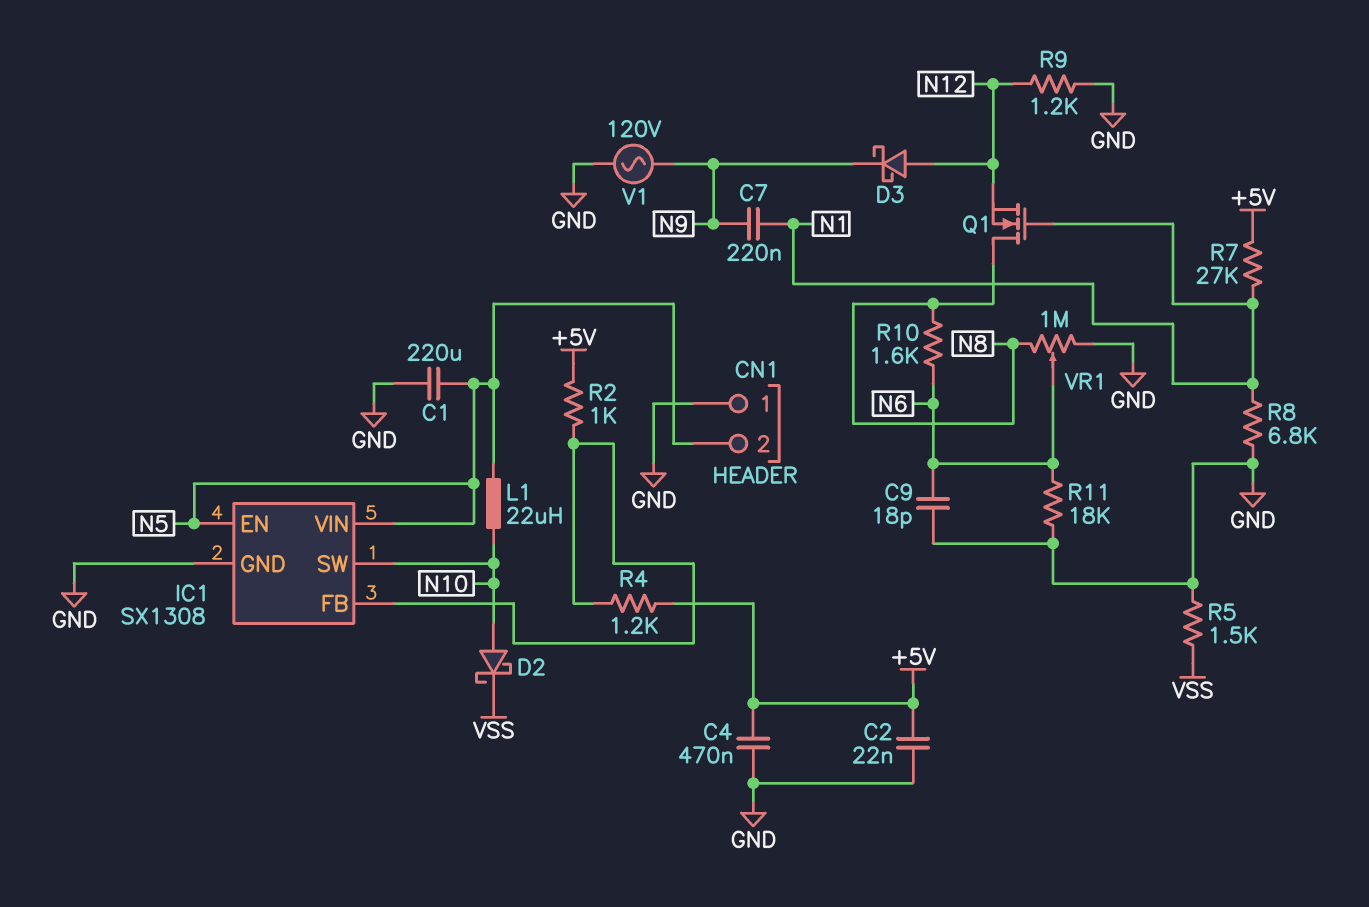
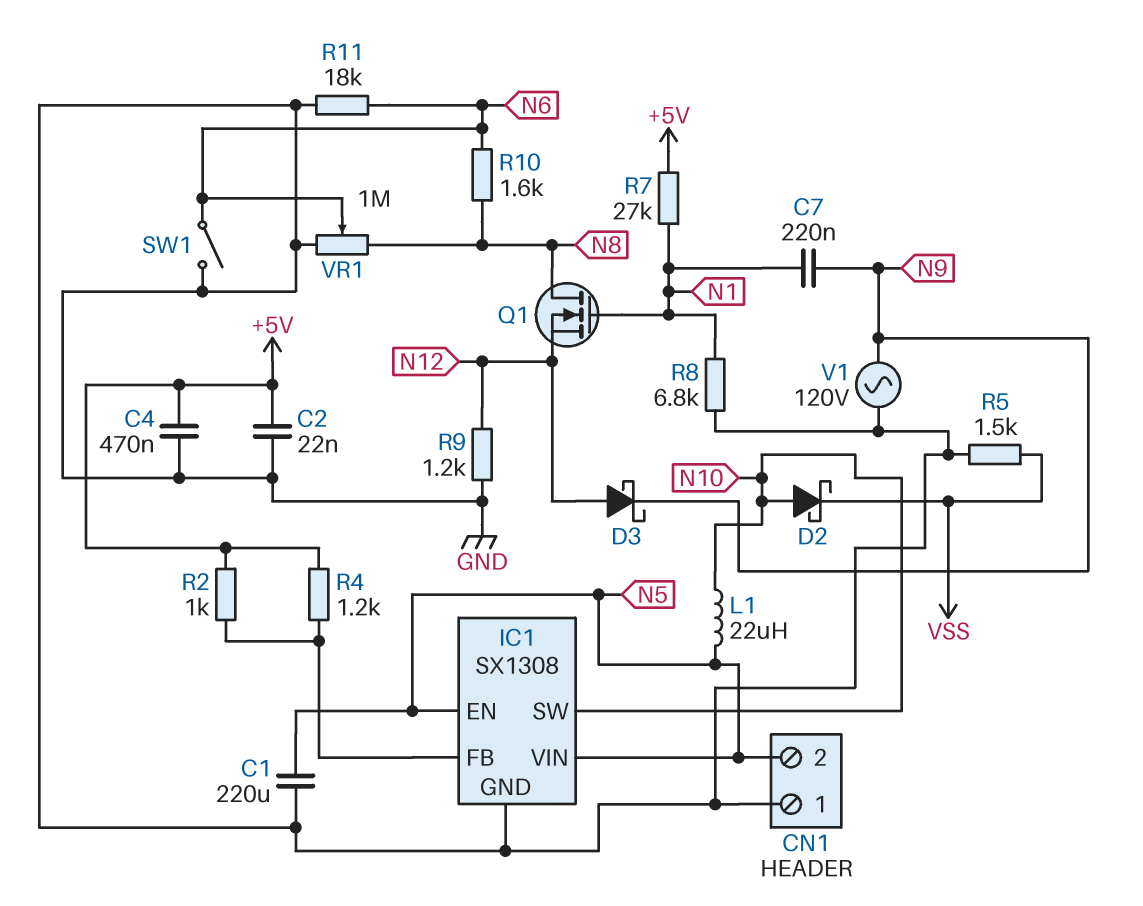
C9: 18pF (GND, N6) -> none
SW1: none -> switch (GND, N6)

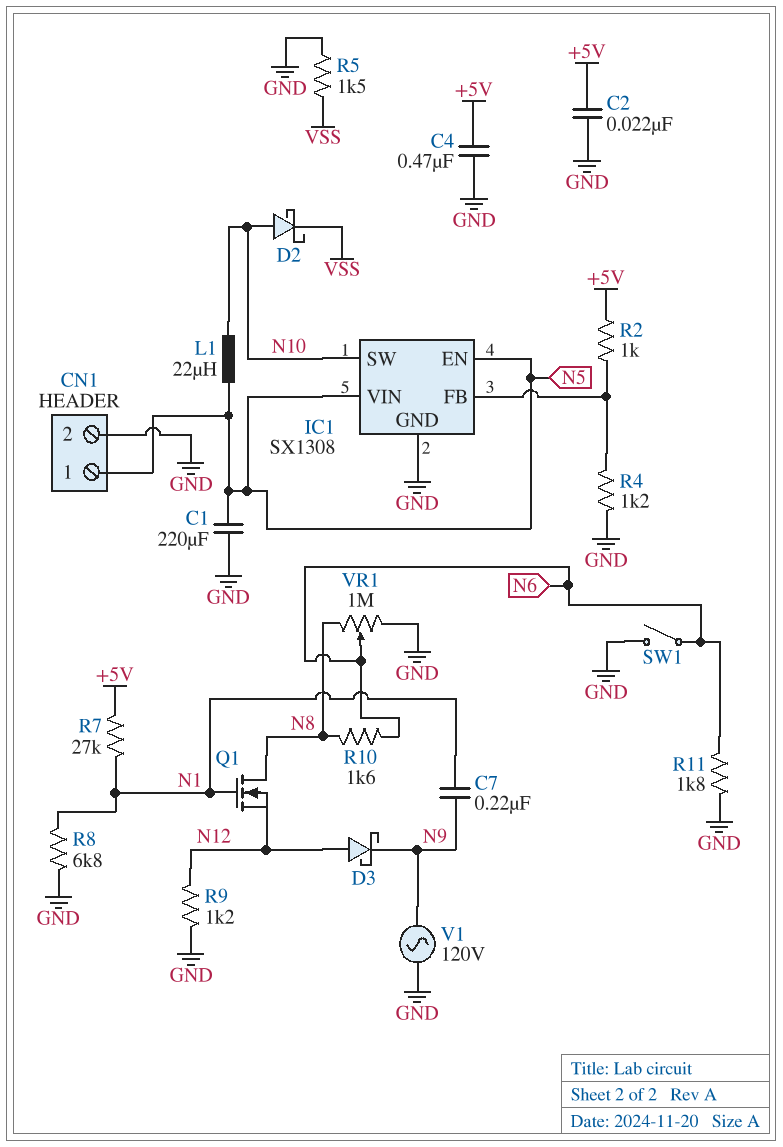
CN1 pin 1: GND -> N5
CN1 pin 2: N5 -> GND
R4: 1.2k (+5V, IC1/FB) -> 1.2k (GND, IC1/FB)
R11: 18k (GND, N6) -> 1.8k (GND, N6)

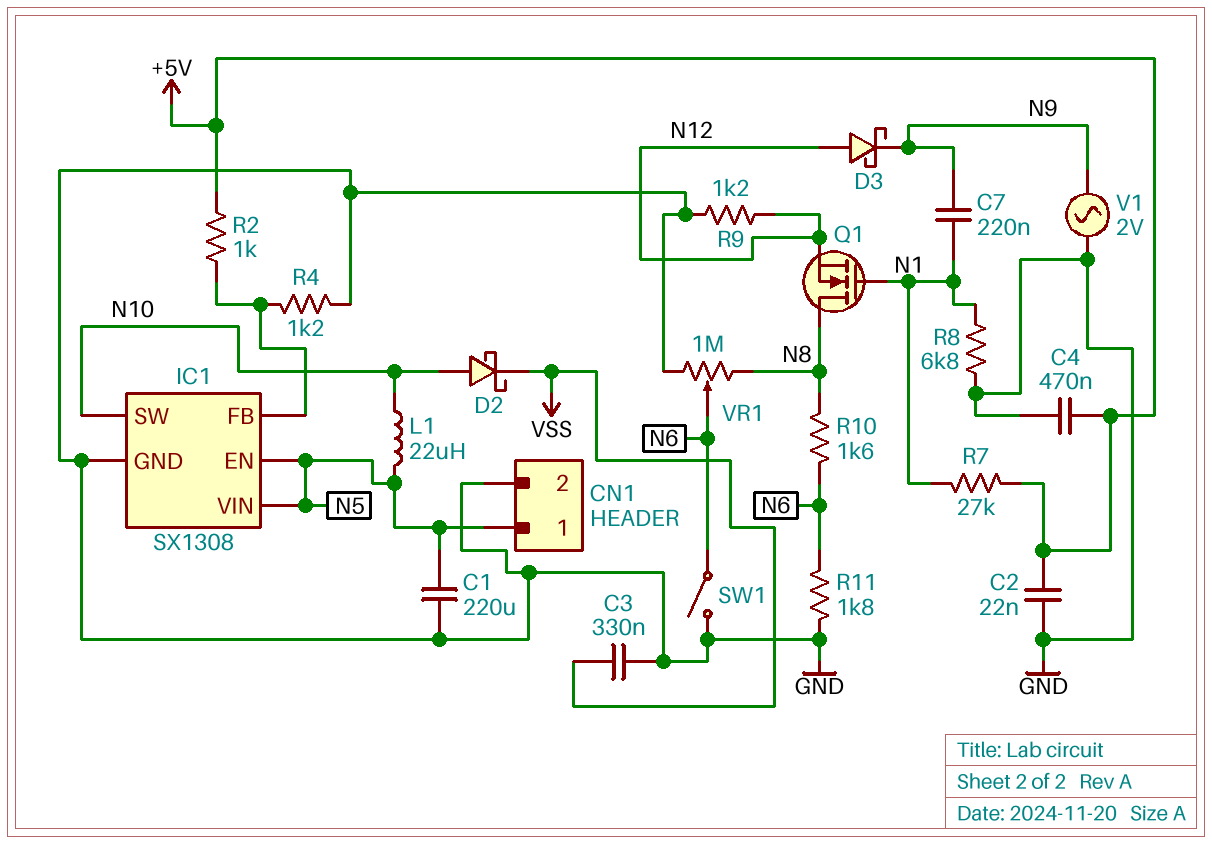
C3: none -> 330nF (GND, VSS)
R5: 1.5k (GND, VSS) -> none
V1: AC 120V (GND, N9) -> AC 2V (GND, N9)

